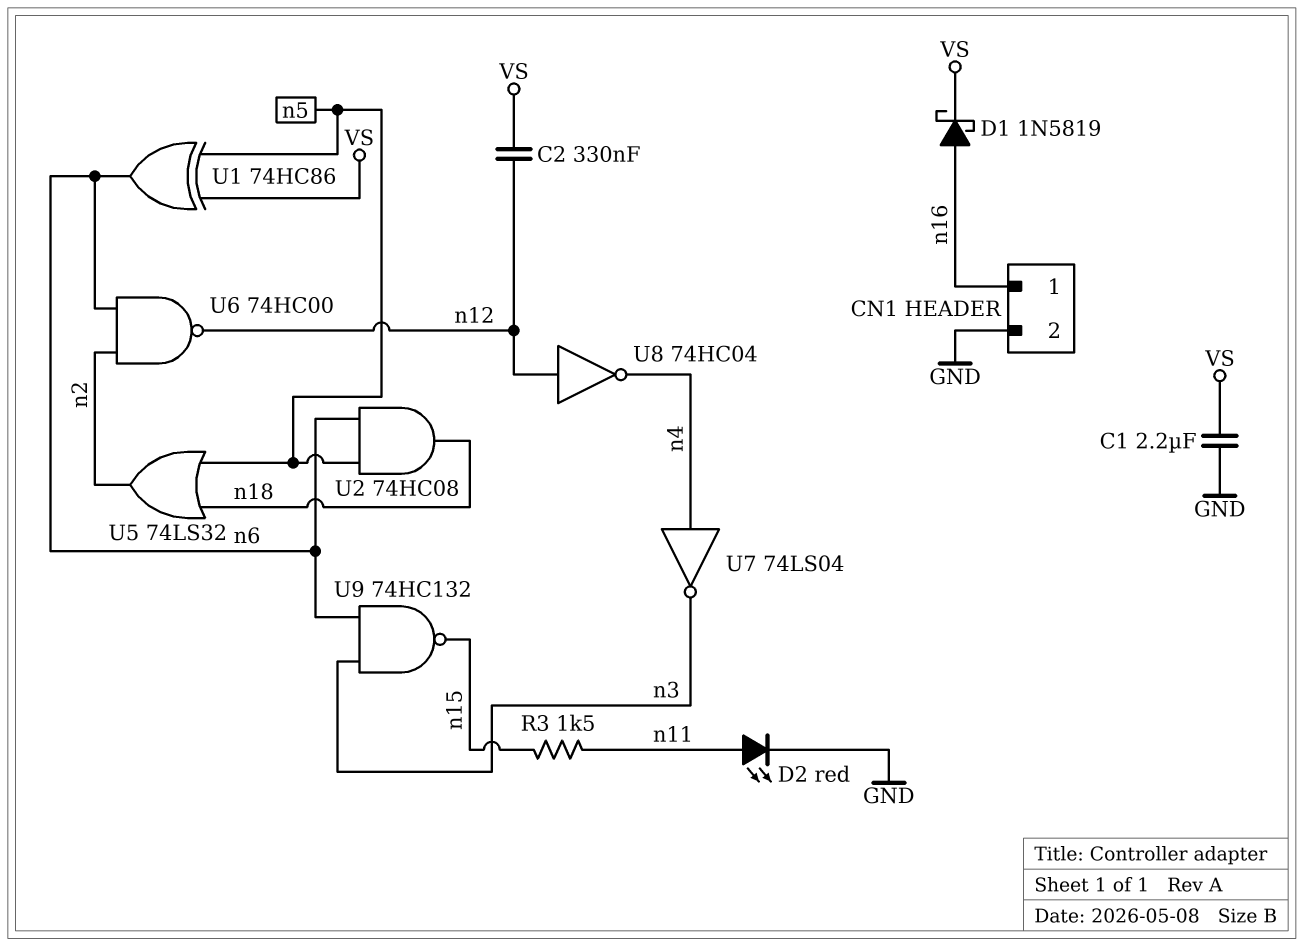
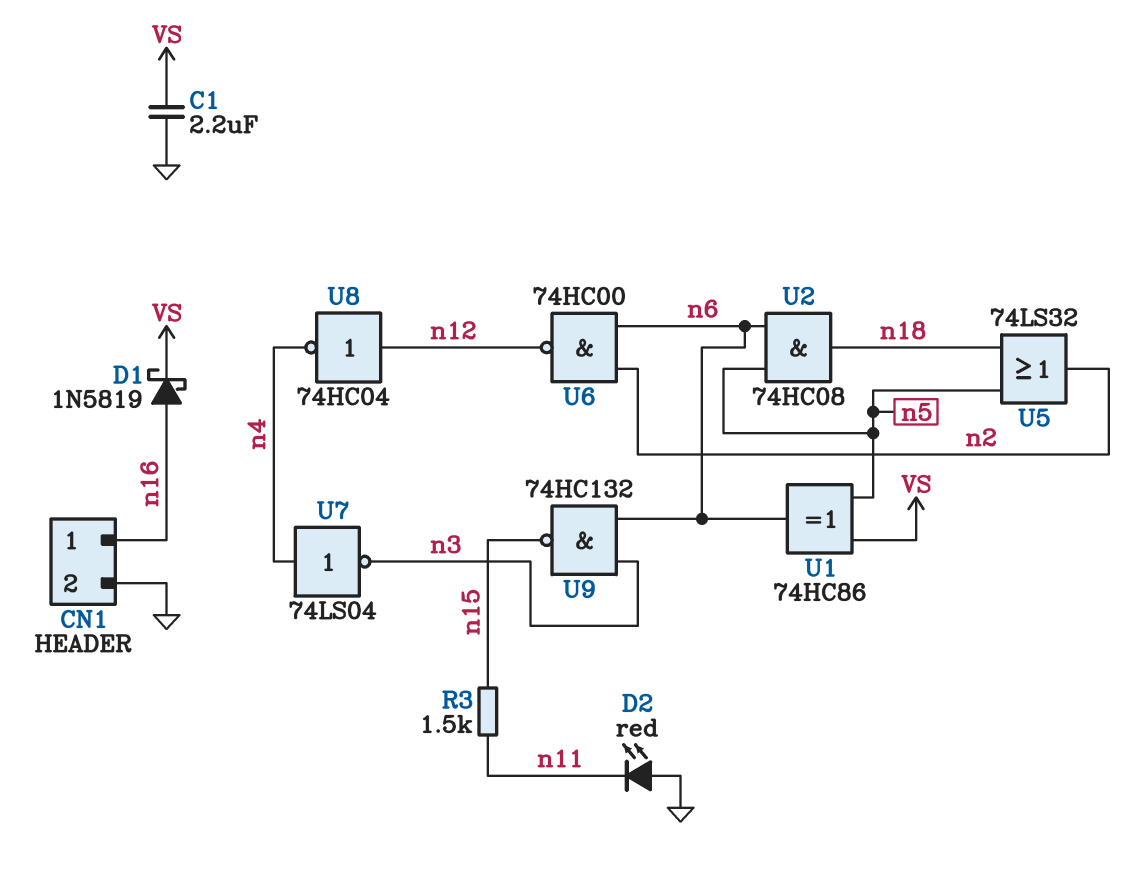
C2: 330nF (VS, n12) -> none
D2: LED red (A n11, K GND) -> LED red (A GND, K n11)

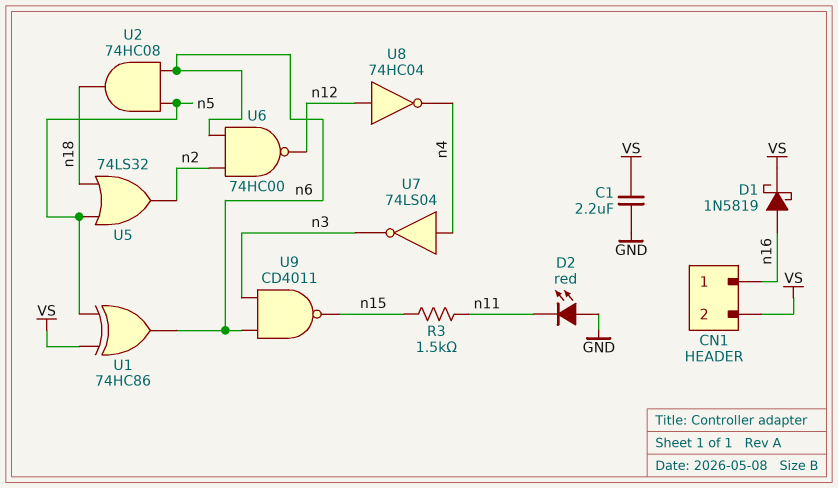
CN1 pin 2: GND -> VS
U9: NAND 74HC132 (in n3, in n6, out n15) -> NAND CD4011 (in n3, in n6, out n15)

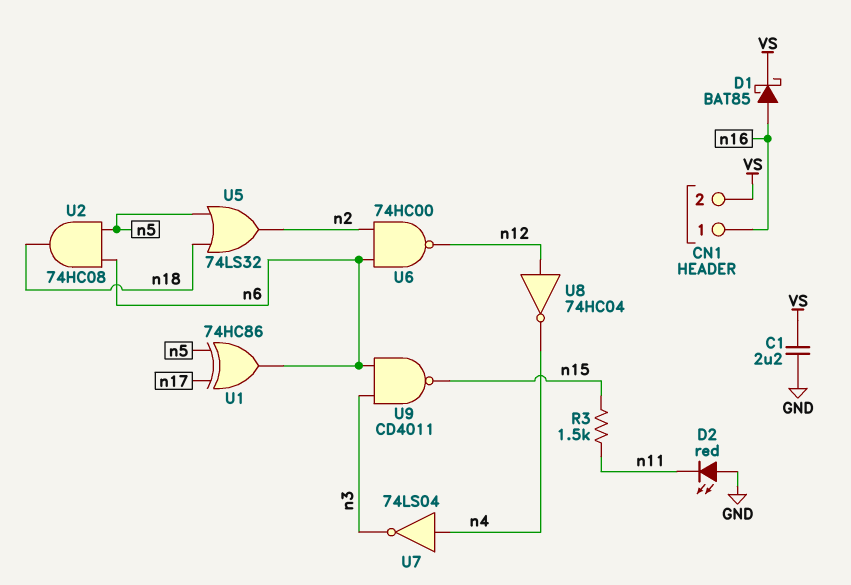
D1: schottky 1N5819 (A n16, K VS) -> schottky BAT85 (A n16, K VS)
U1: XOR 74HC86 (in VS, in n5, out n6) -> XOR 74HC86 (in n5, in n17, out n6)

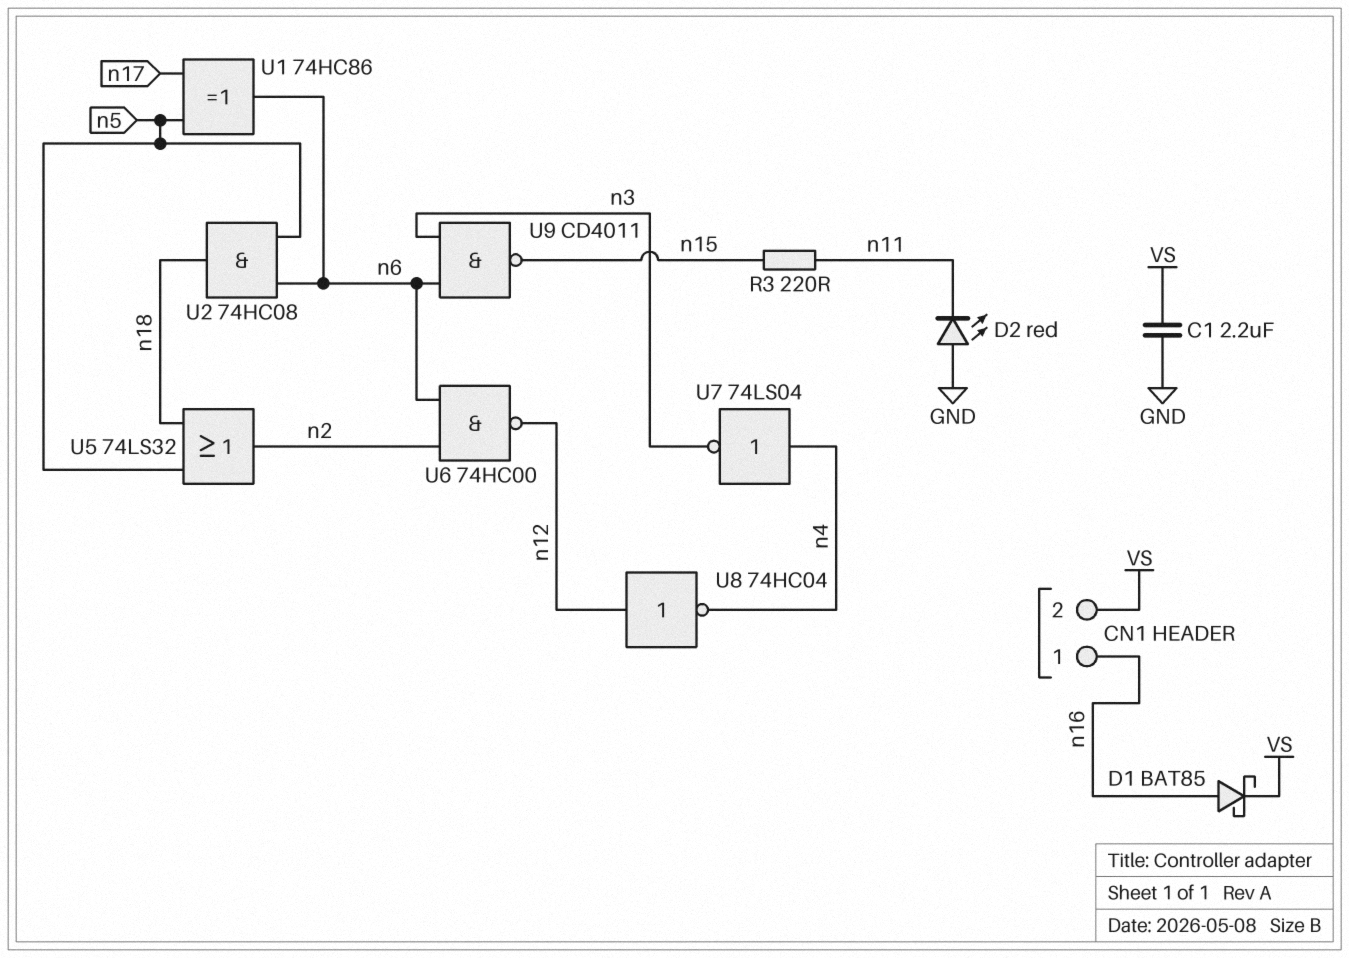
R3: 1.5k (n11, n15) -> 220 (n11, n15)

